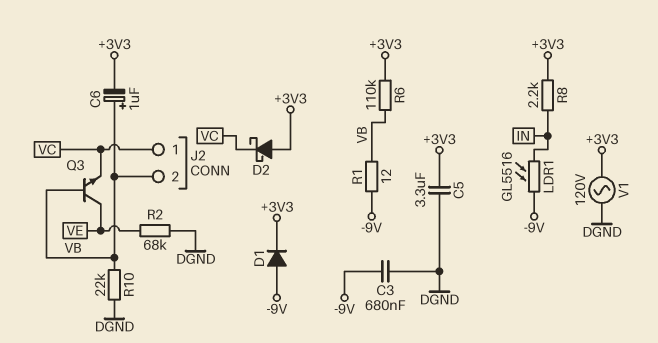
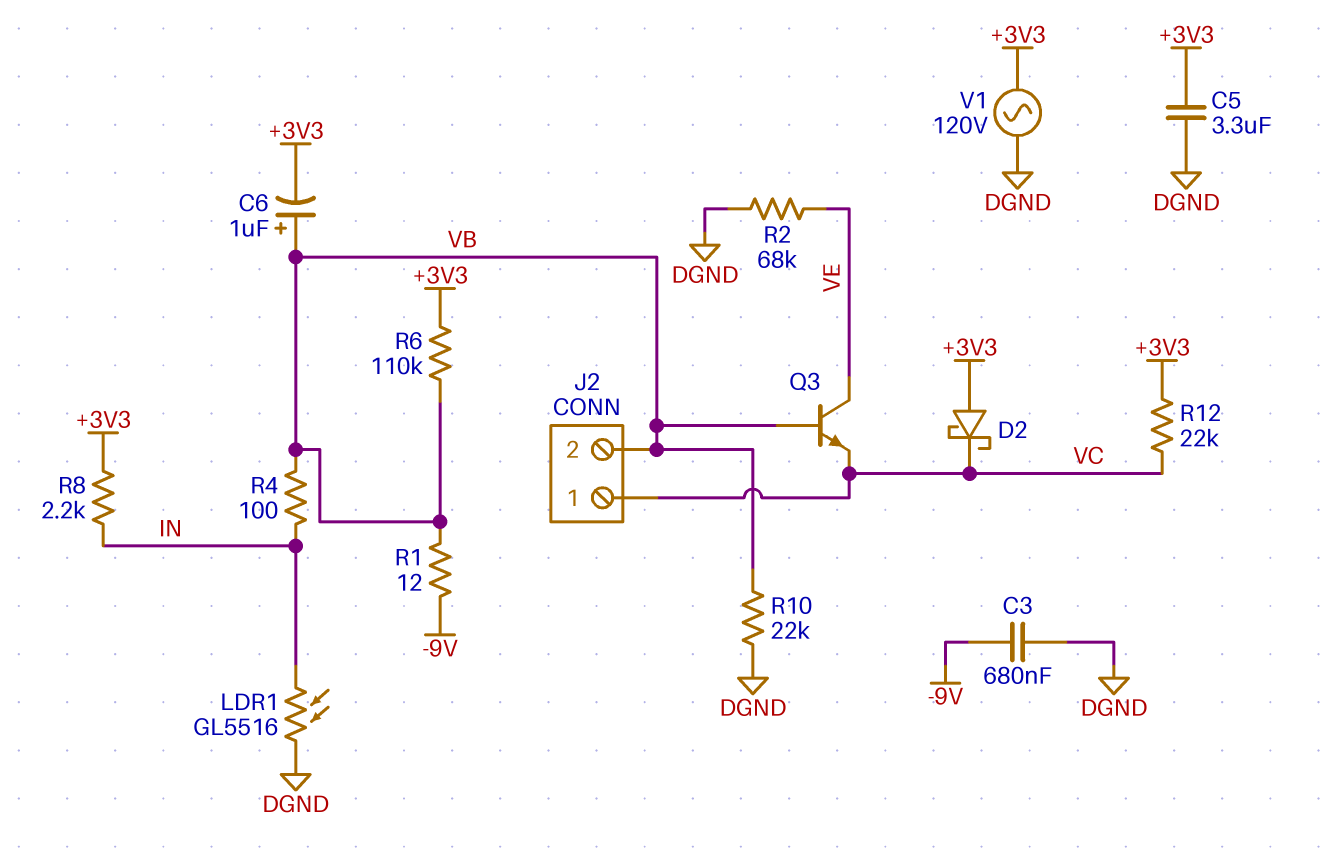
D1: diode (A -9V, K +3V3) -> none
LDR1: GL5516 (-9V, IN) -> GL5516 (DGND, IN)
R4: none -> 100 (IN, VB)
R12: none -> 22k (+3V3, VC)

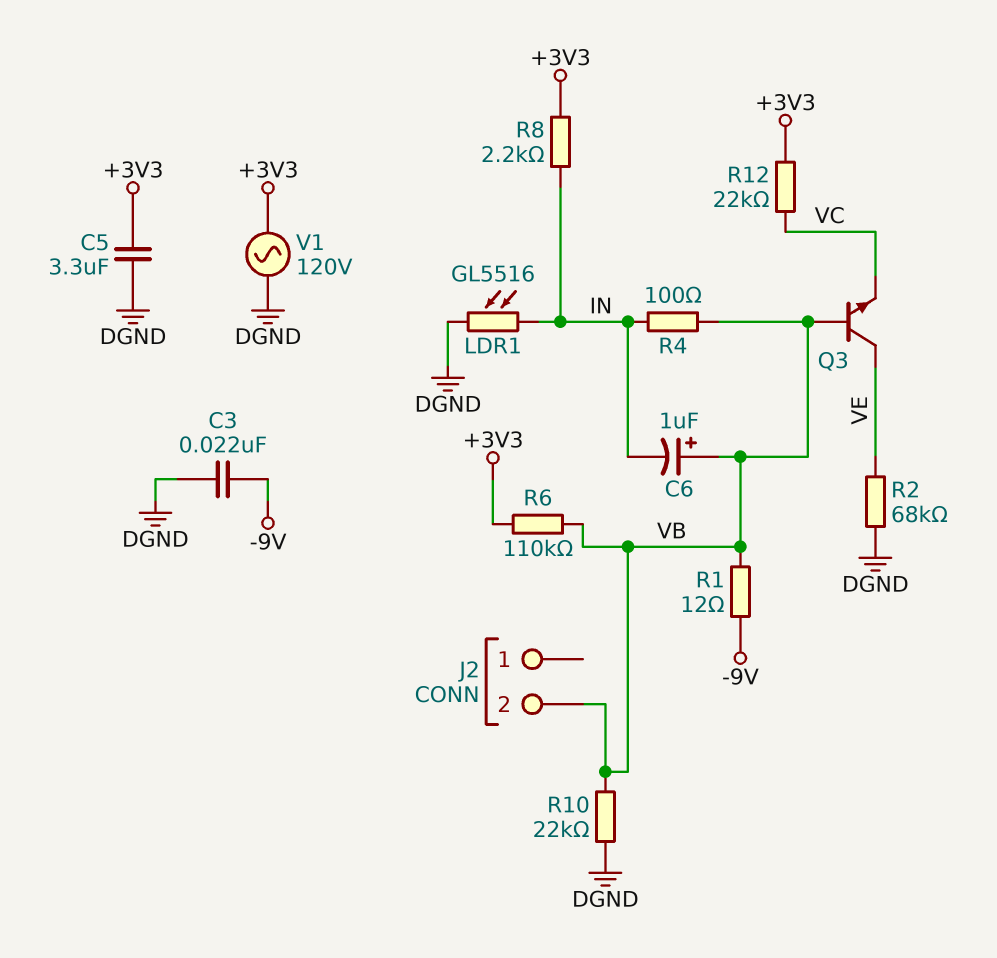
C3: 680nF (-9V, DGND) -> 22nF (-9V, DGND)
C6: 1uF (plus VB, minus +3V3) -> 1uF (plus VB, minus IN)
D2: schottky (A +3V3, K VC) -> none
J2 pin 1: VC -> none

